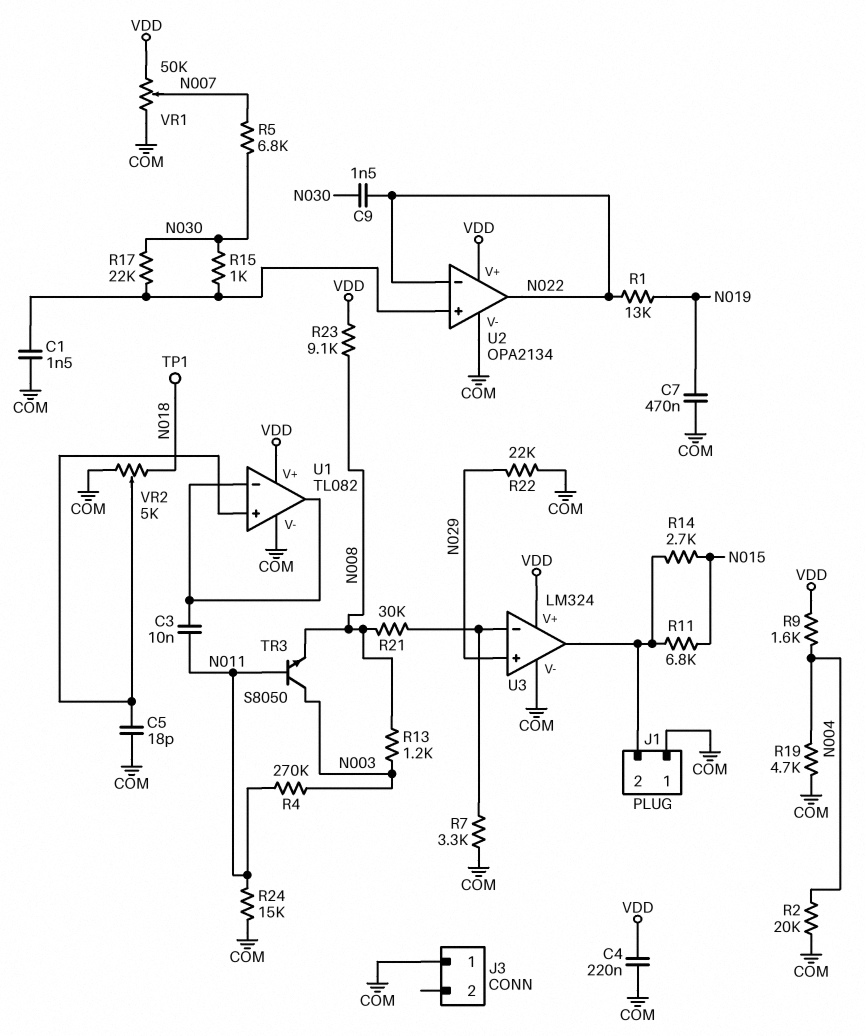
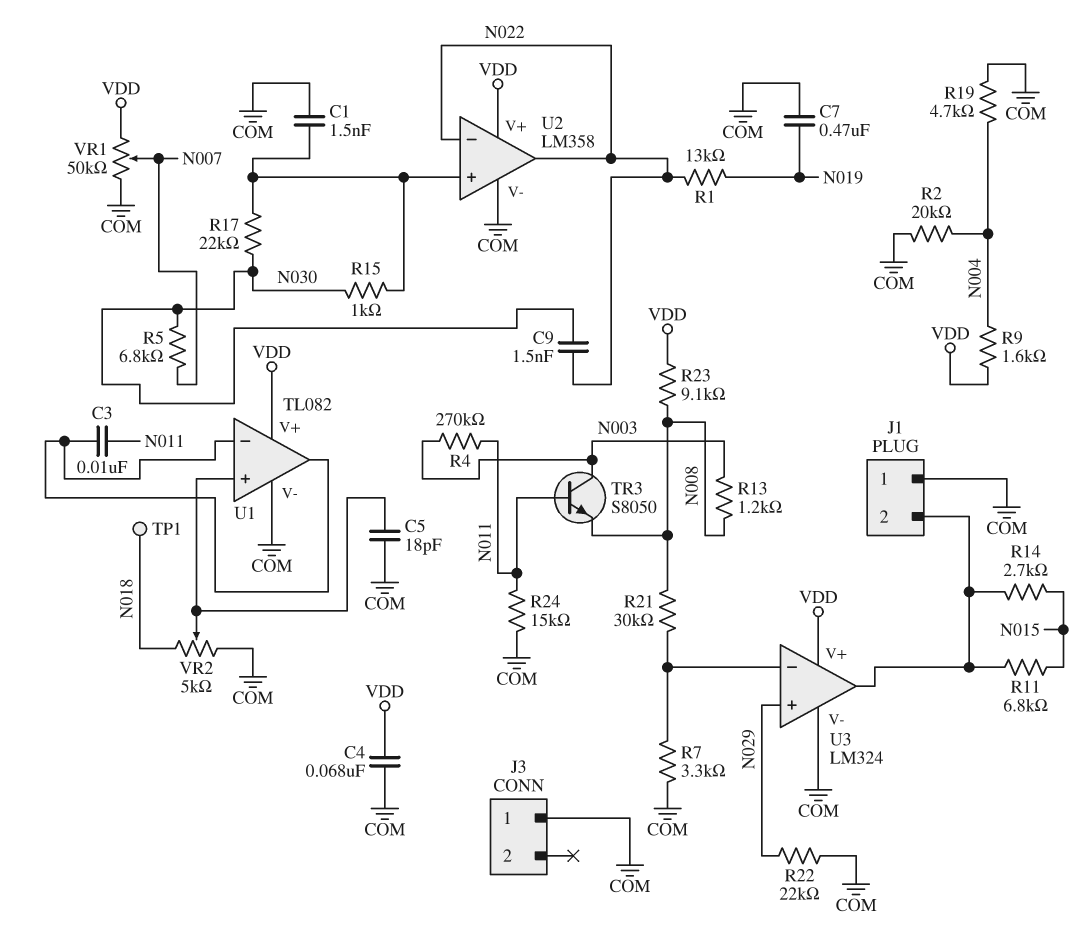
C4: 220nF (COM, VDD) -> 68nF (COM, VDD)
U2: OPA2134 -> LM358

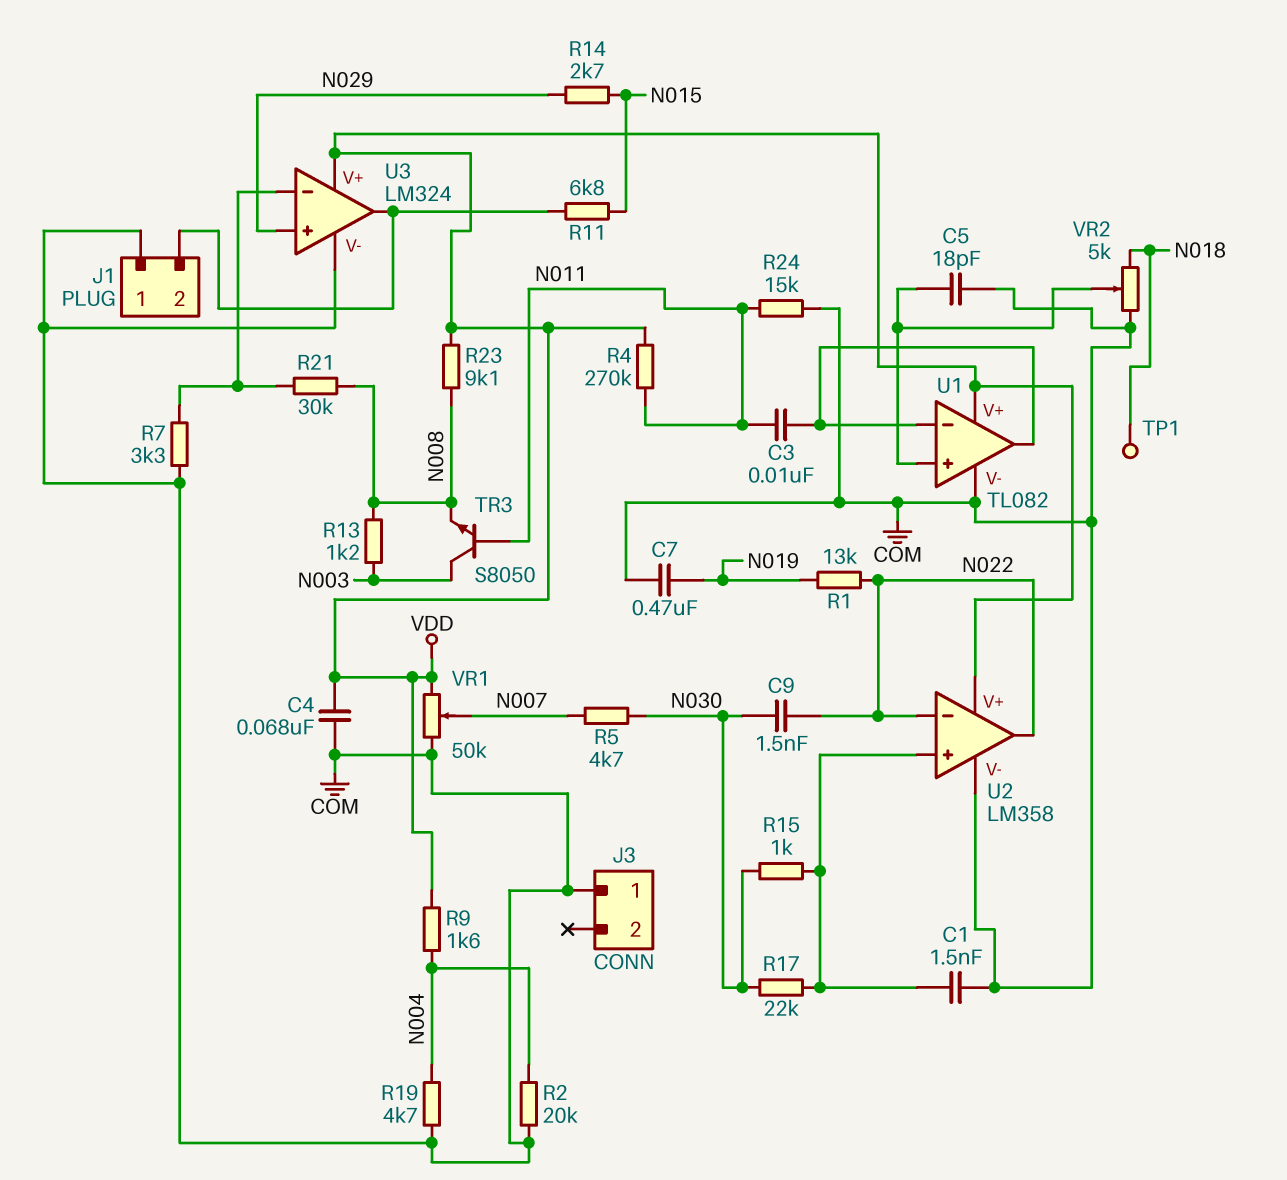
R4: 270k (N003, N011) -> 270k (N011, VDD)
R5: 6.8k (N007, N030) -> 4.7k (N007, N030)
R14: 2.7k (J1/2, N015) -> 2.7k (N015, N029)
R22: 22k (COM, N029) -> none

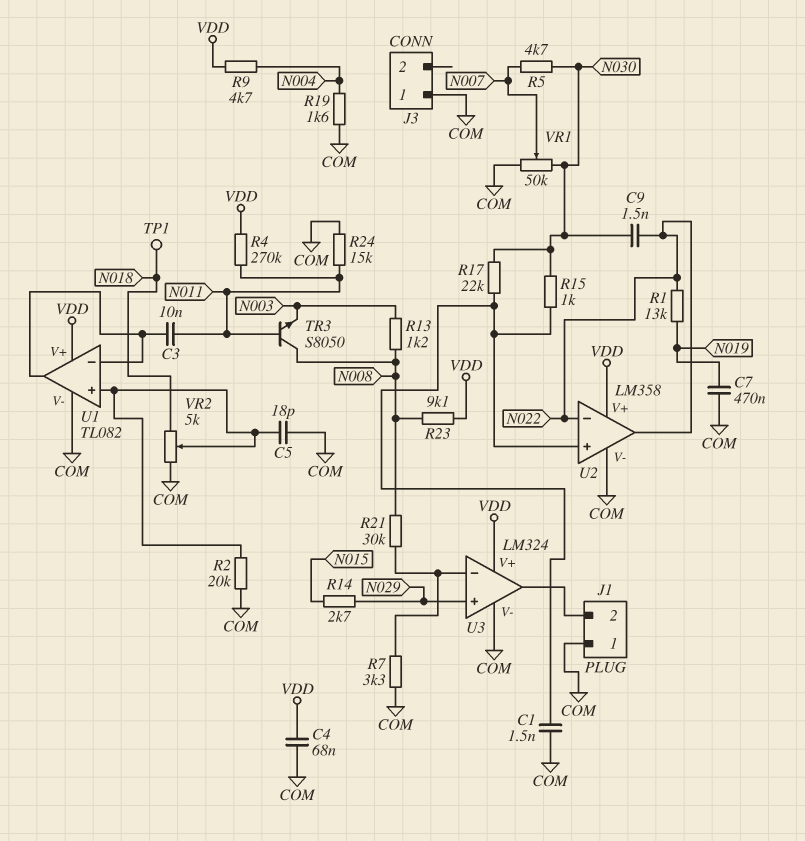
R2: 20k (COM, N004) -> 20k (COM, U1/in+)
R9: 1.6k (N004, VDD) -> 4.7k (N004, VDD)
R11: 6.8k (J1/2, N015) -> none
R19: 4.7k (COM, N004) -> 1.6k (COM, N004)
TR3: NPN S8050 (B N011, C N003, E N008) -> NPN S8050 (B N011, C N008, E N003)
VR1: 50k (COM, VDD, wiper N007) -> 50k (COM, N030, wiper N007)

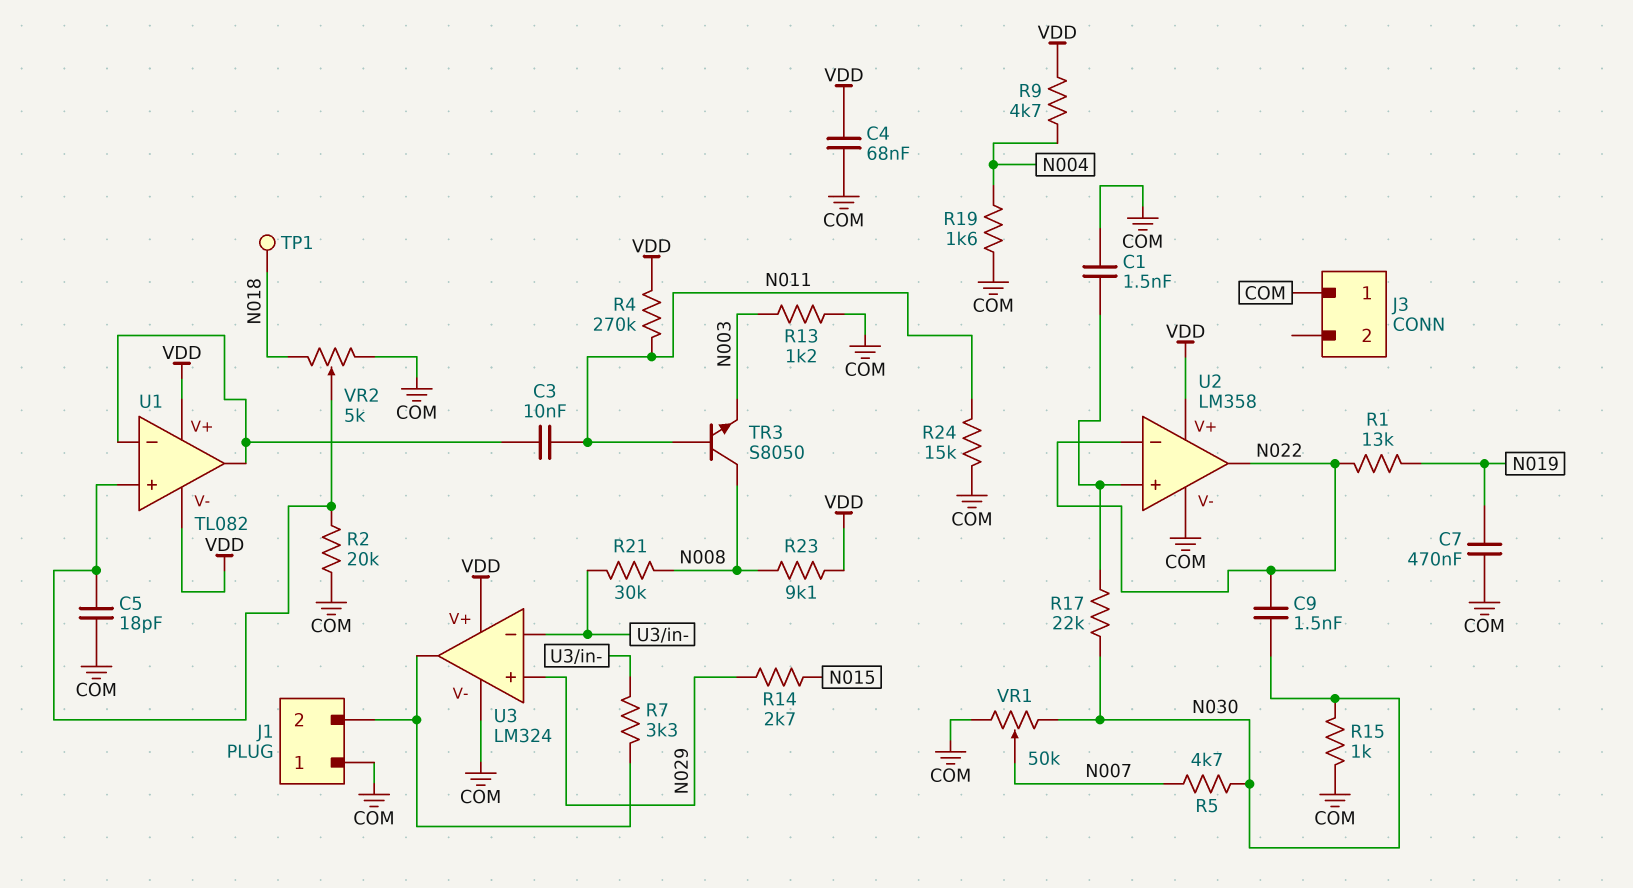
R7: 3.3k (COM, U3/in-) -> 3.3k (J1/2, U3/in-)
R13: 1.2k (N003, N008) -> 1.2k (COM, N003)
R15: 1k (N030, U2/in+) -> 1k (COM, N030)
U1 pin V-: COM -> VDD

